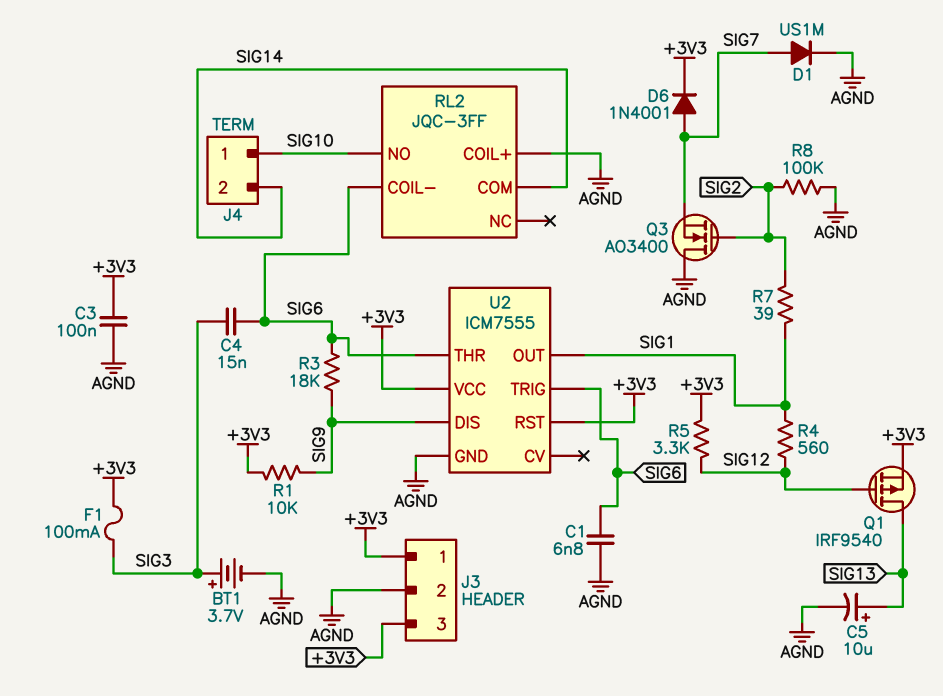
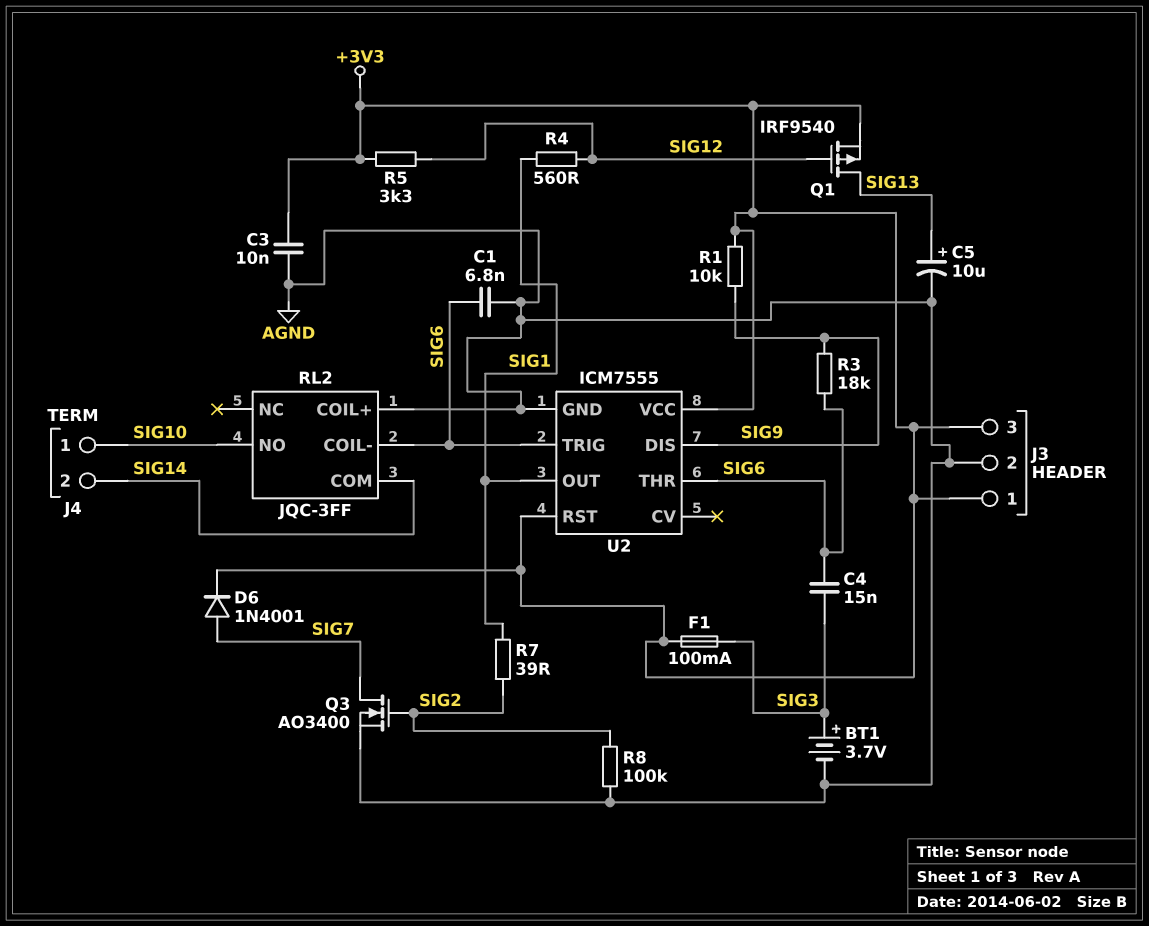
C3: 100nF (+3V3, AGND) -> 10nF (+3V3, AGND)
D1: diode US1M (A SIG7, K AGND) -> none
Q3: NMOS AO3400 (G SIG2, D AGND, S SIG7) -> NMOS AO3400 (G SIG2, D SIG7, S AGND)

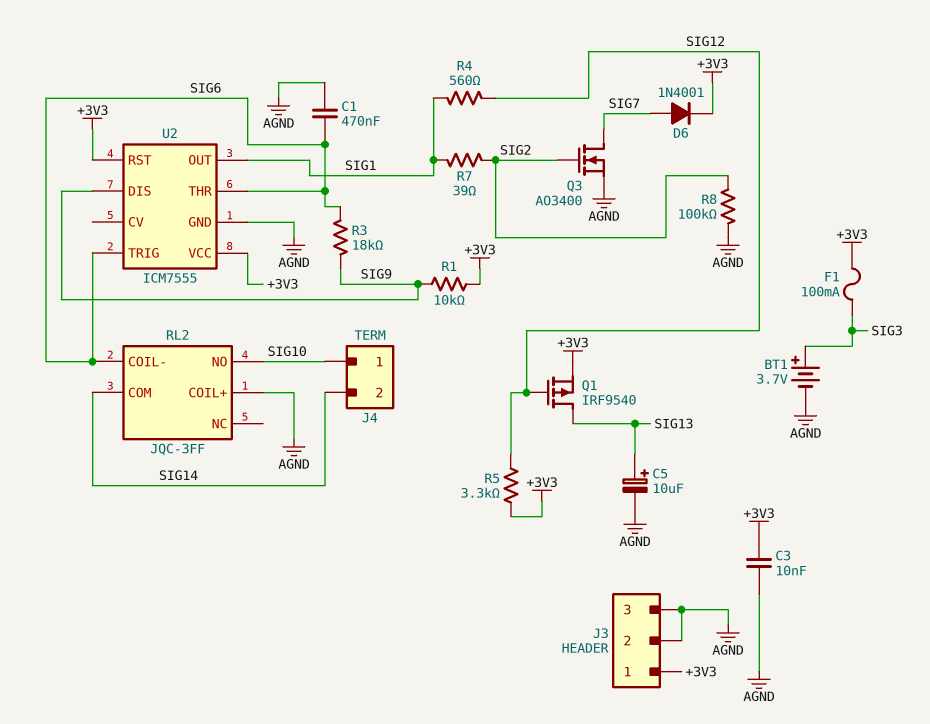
C1: 6.8nF (AGND, SIG6) -> 470nF (AGND, SIG6)
C4: 15nF (SIG3, SIG6) -> none
J3 pin 3: +3V3 -> AGND

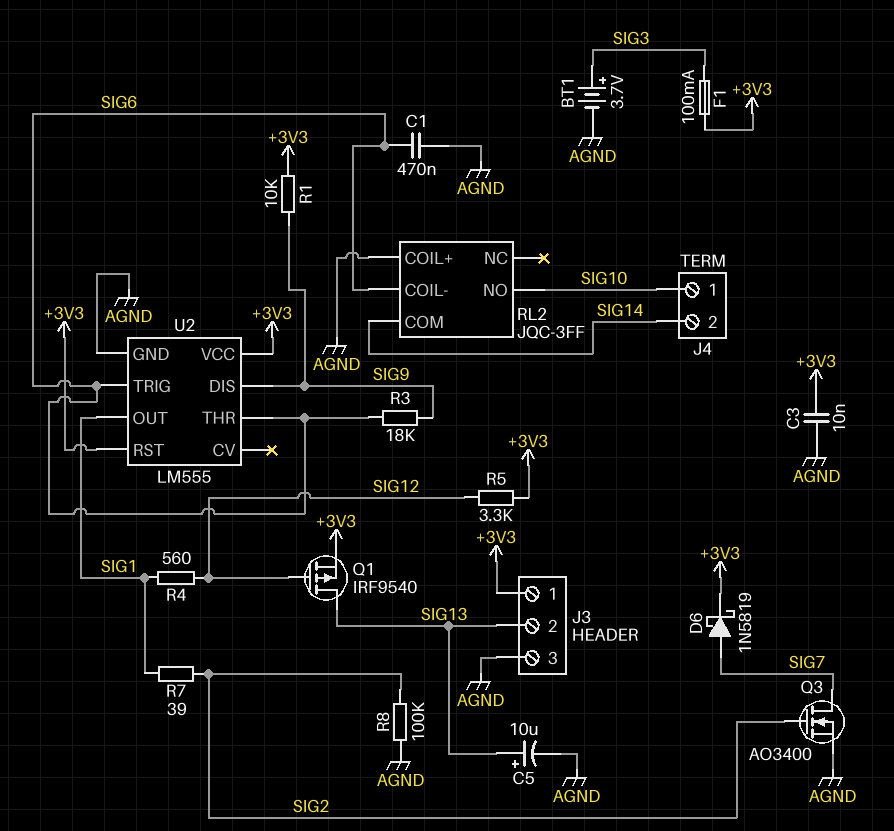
D6: diode 1N4001 (A SIG7, K +3V3) -> schottky 1N5819 (A SIG7, K +3V3)
J3 pin 2: AGND -> SIG13
U2: ICM7555 -> LM555

